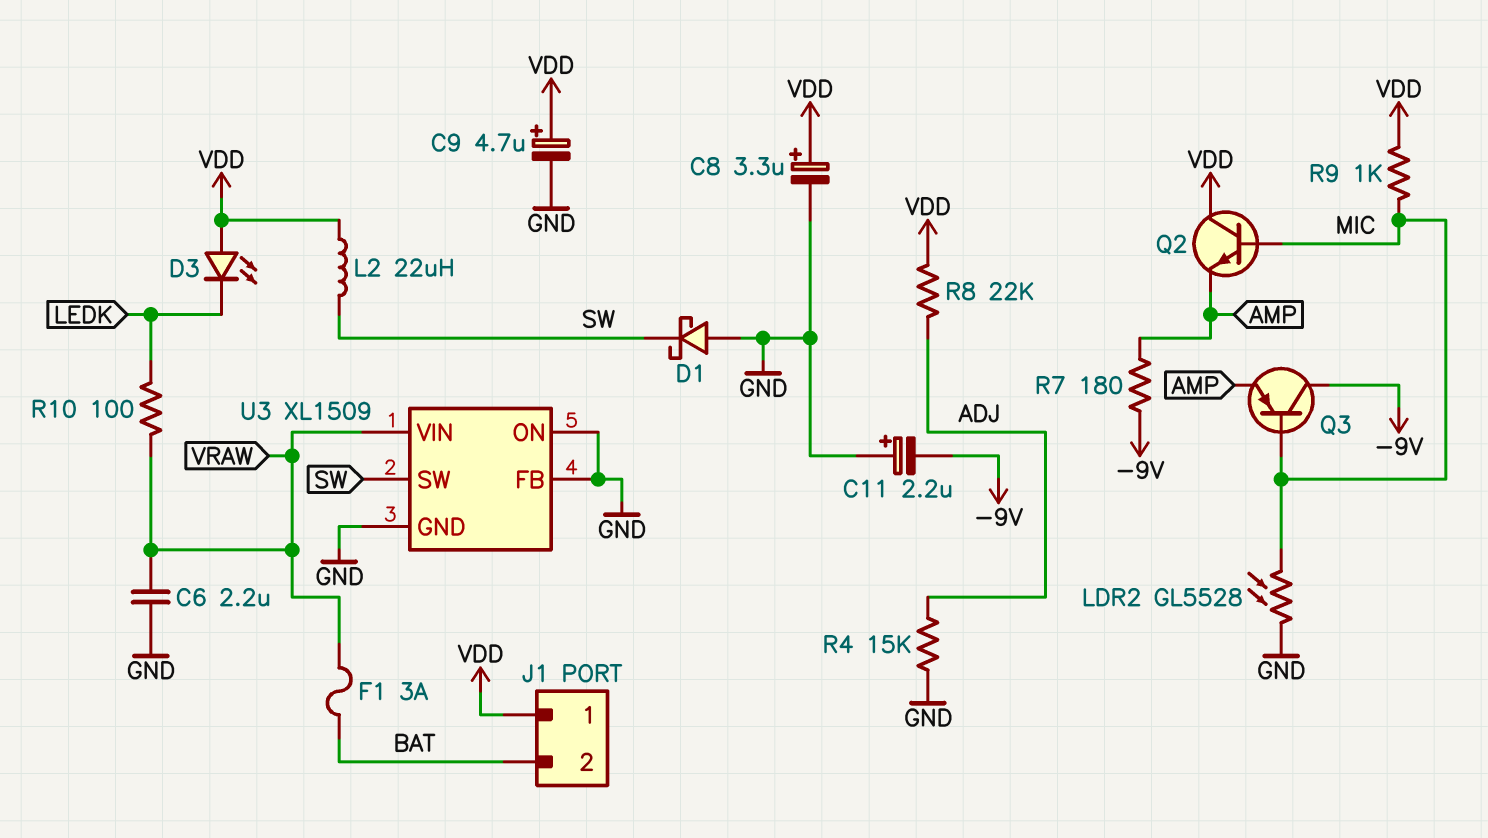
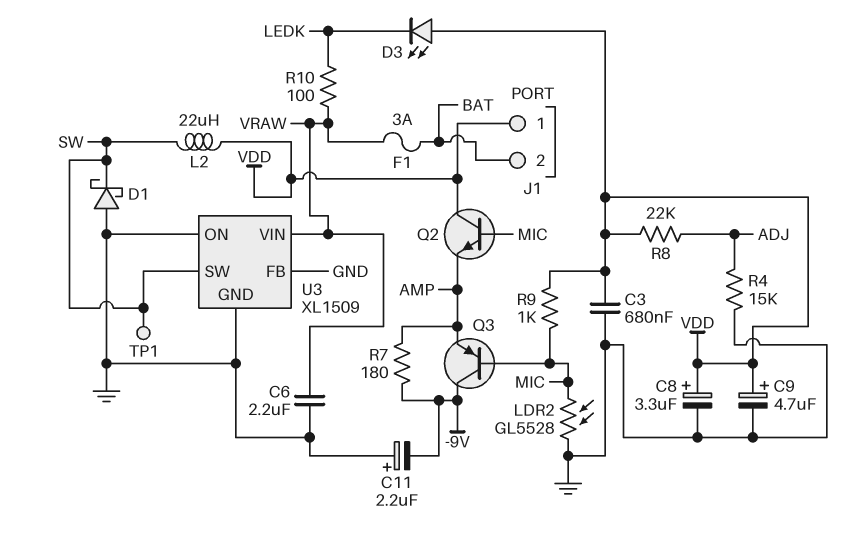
C3: none -> 680nF (GND, VDD)
TP1: none -> test point (SW)

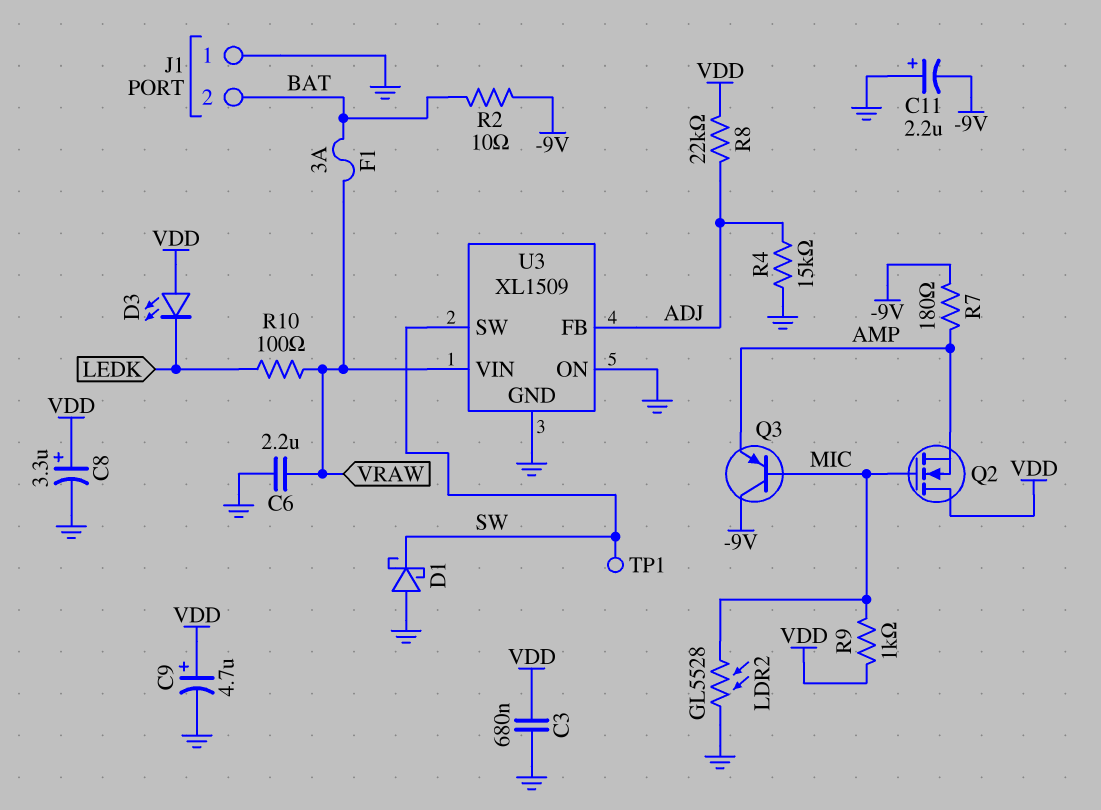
J1 pin 1: VDD -> GND
L2: 22uH (SW, VDD) -> none
Q2: NPN (B MIC, C VDD, E AMP) -> NMOS (G MIC, D VDD, S AMP)
R2: none -> 10 (-9V, BAT)
U3 pin FB: GND -> ADJ

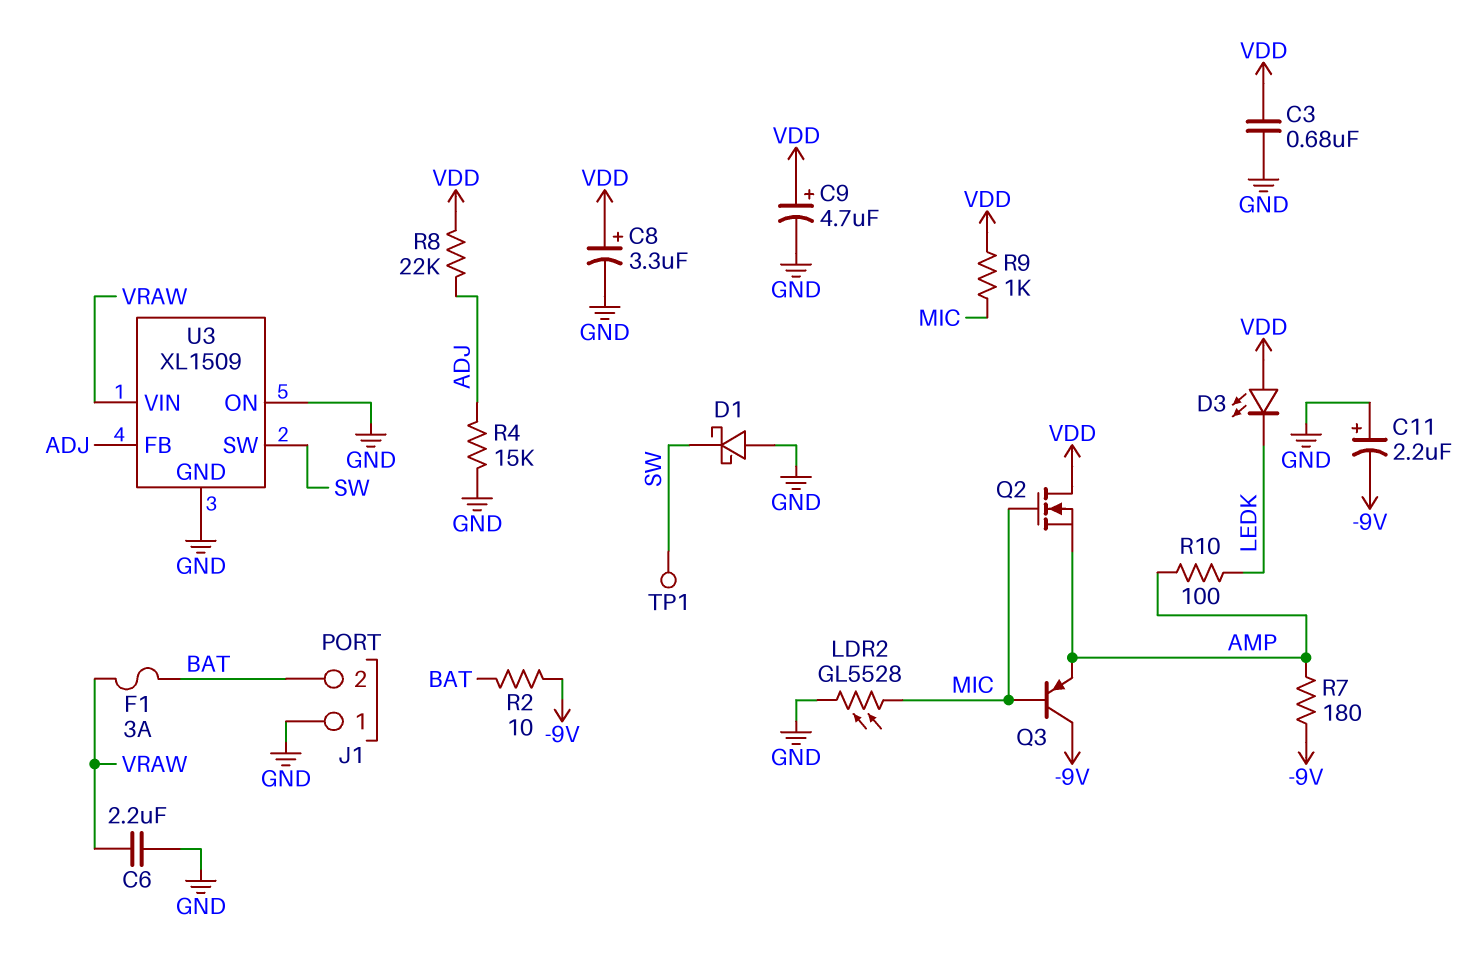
R10: 100 (LEDK, VRAW) -> 100 (AMP, LEDK)

